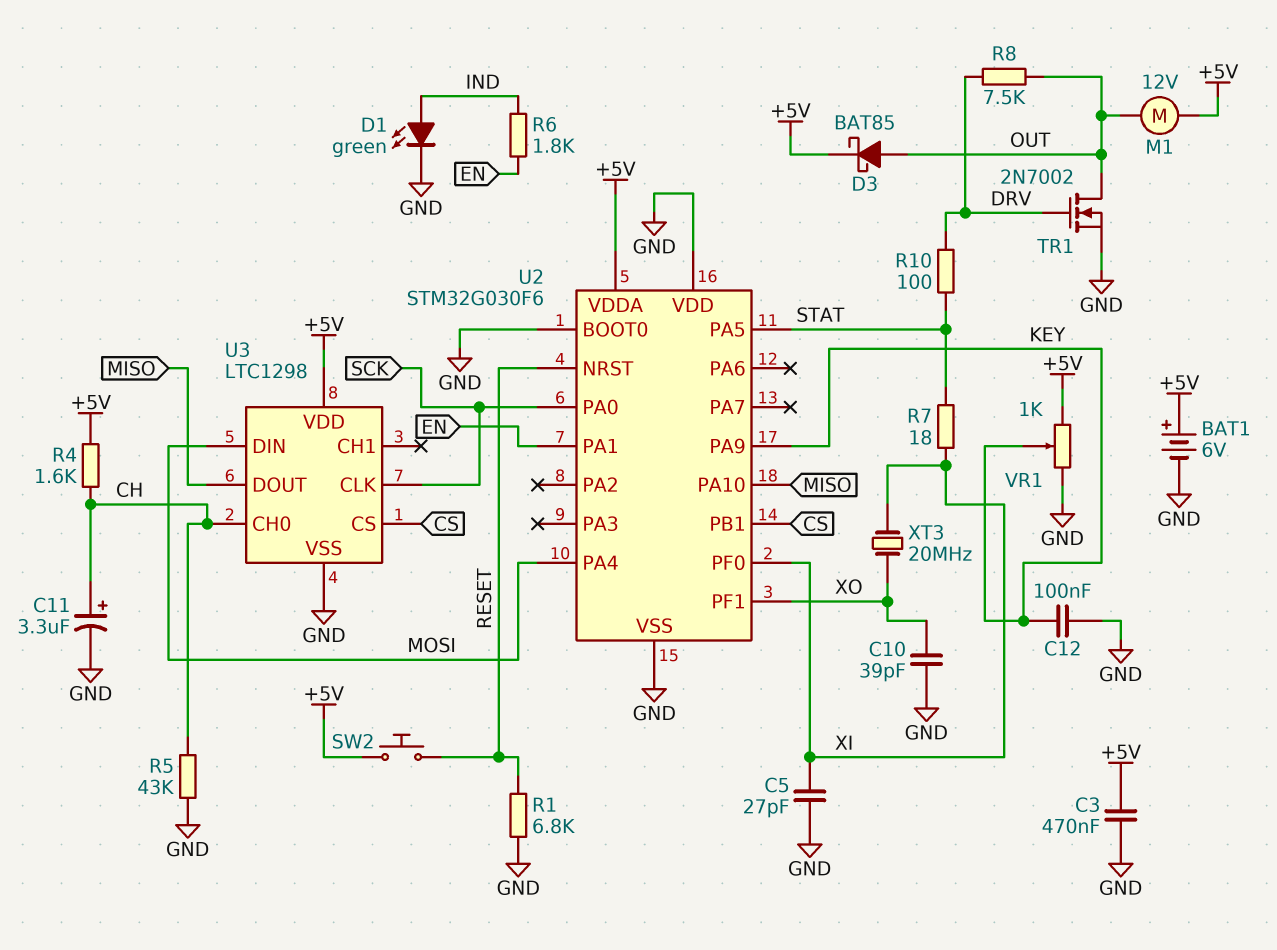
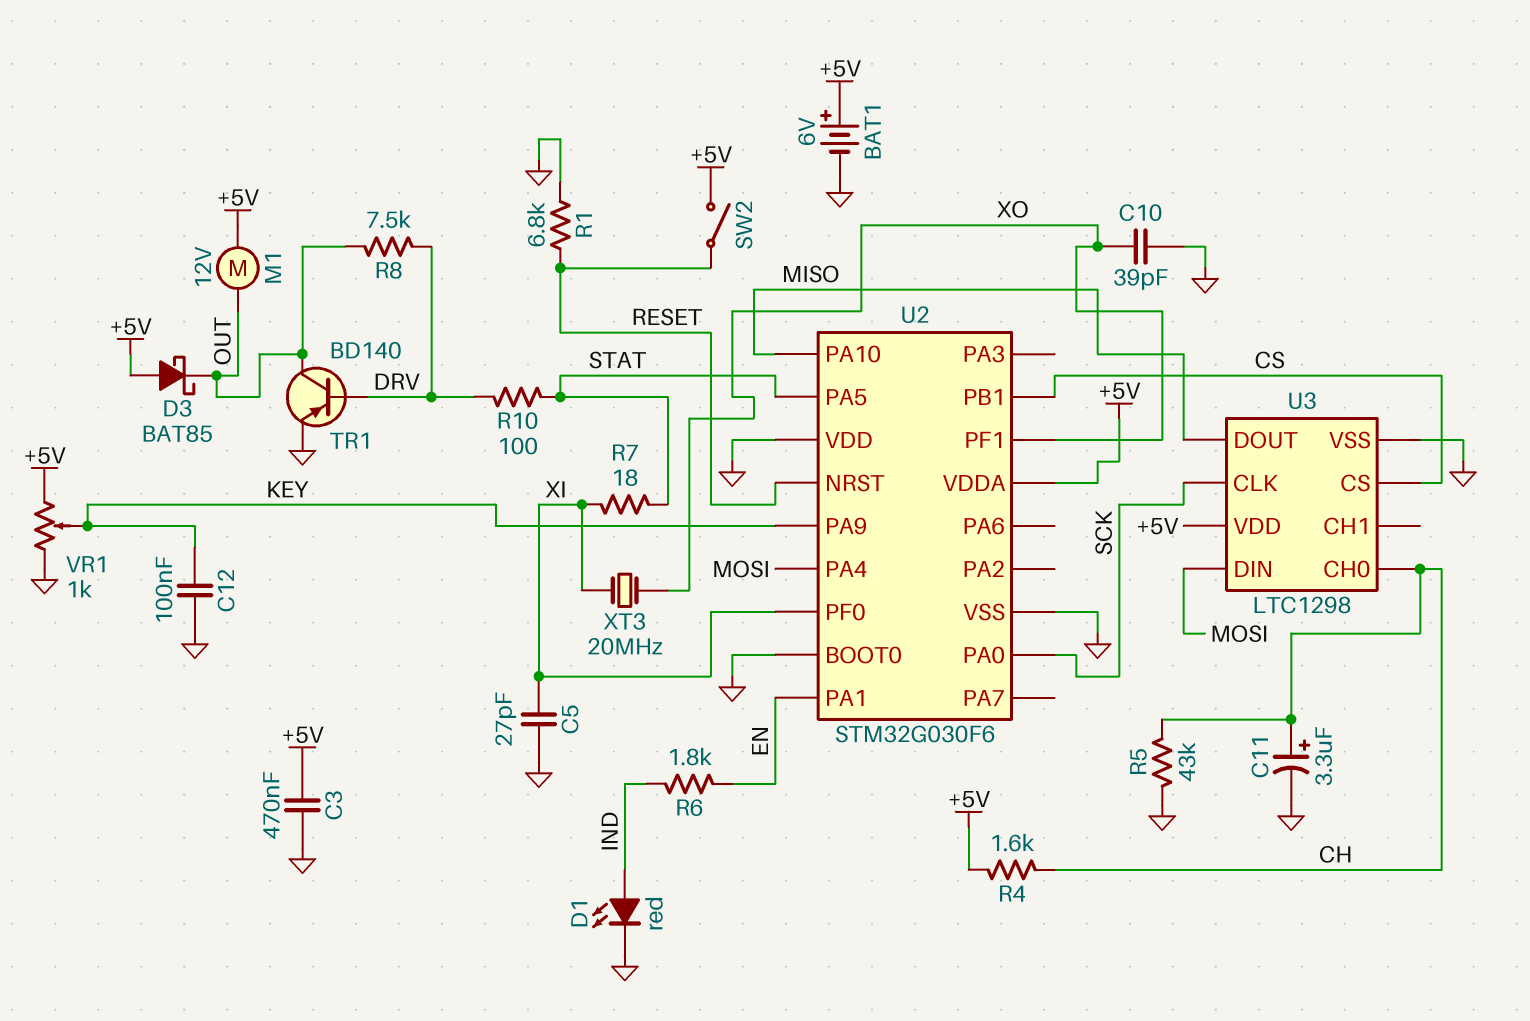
D1: LED green (A IND, K GND) -> LED red (A IND, K GND)
D3: schottky BAT85 (A OUT, K +5V) -> schottky BAT85 (A +5V, K OUT)
SW2: button (+5V, RESET) -> switch (+5V, RESET)
TR1: NMOS 2N7002 (G DRV, D OUT, S GND) -> PNP BD140 (B DRV, C OUT, E GND)

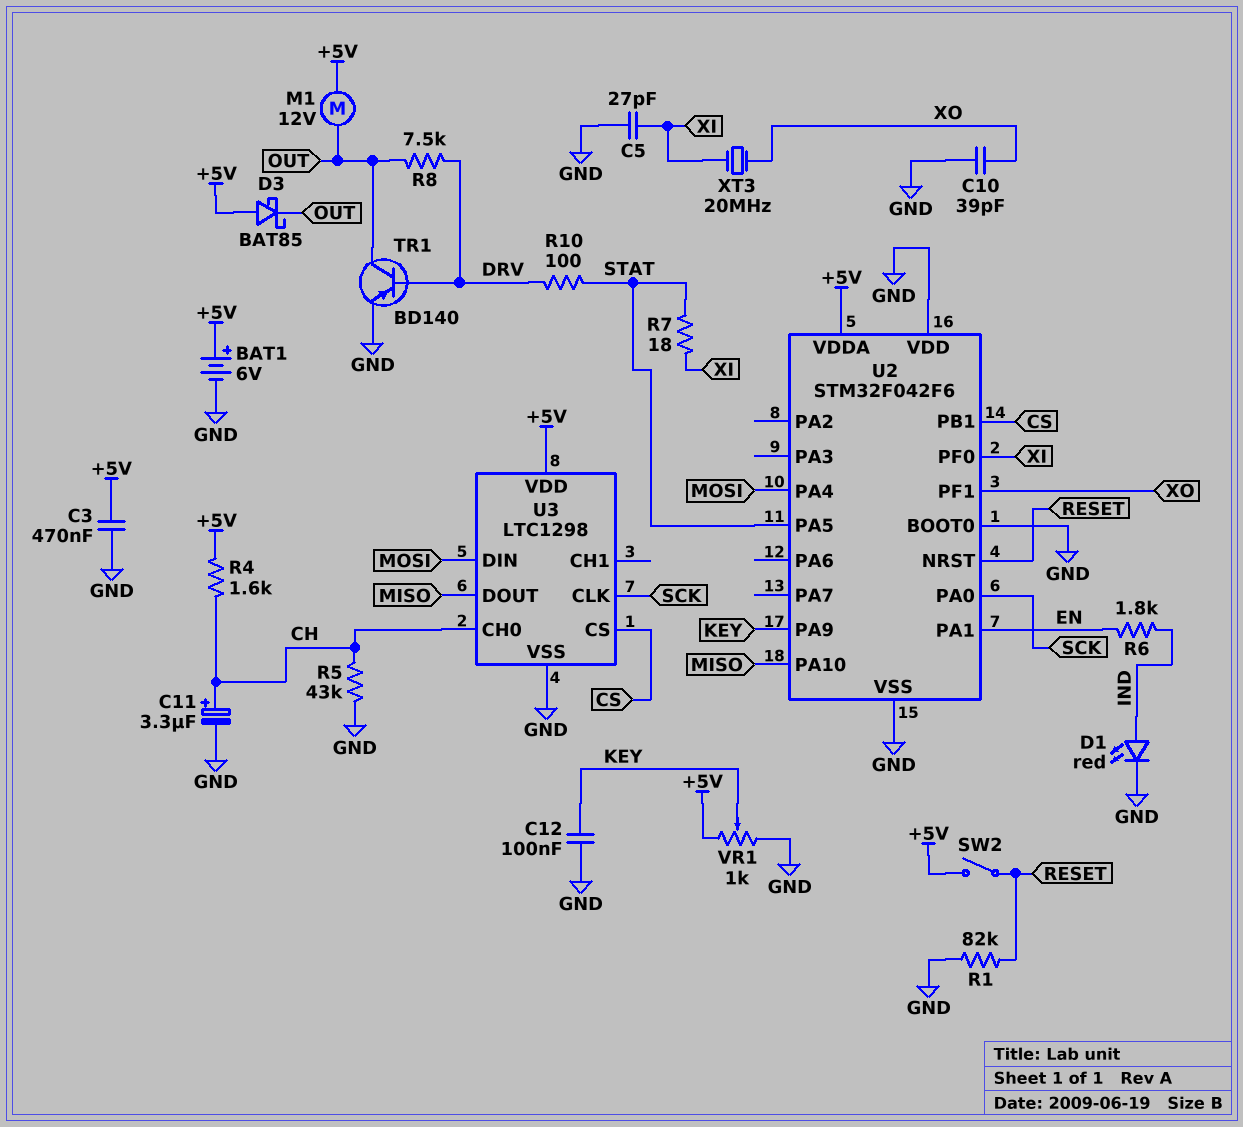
R1: 6.8k (GND, RESET) -> 82k (GND, RESET)
U2: STM32G030F6 -> STM32F042F6

